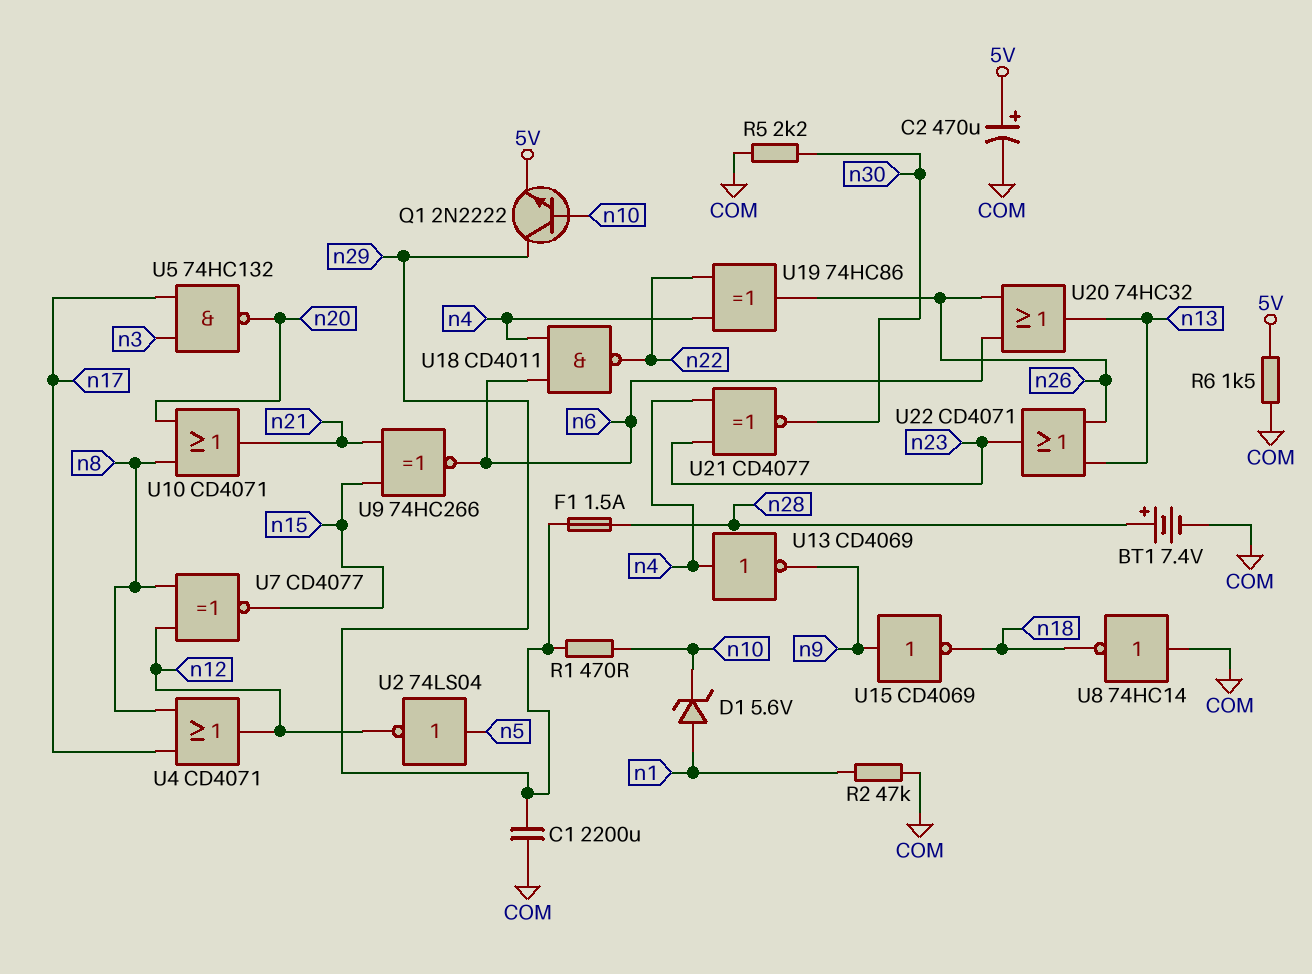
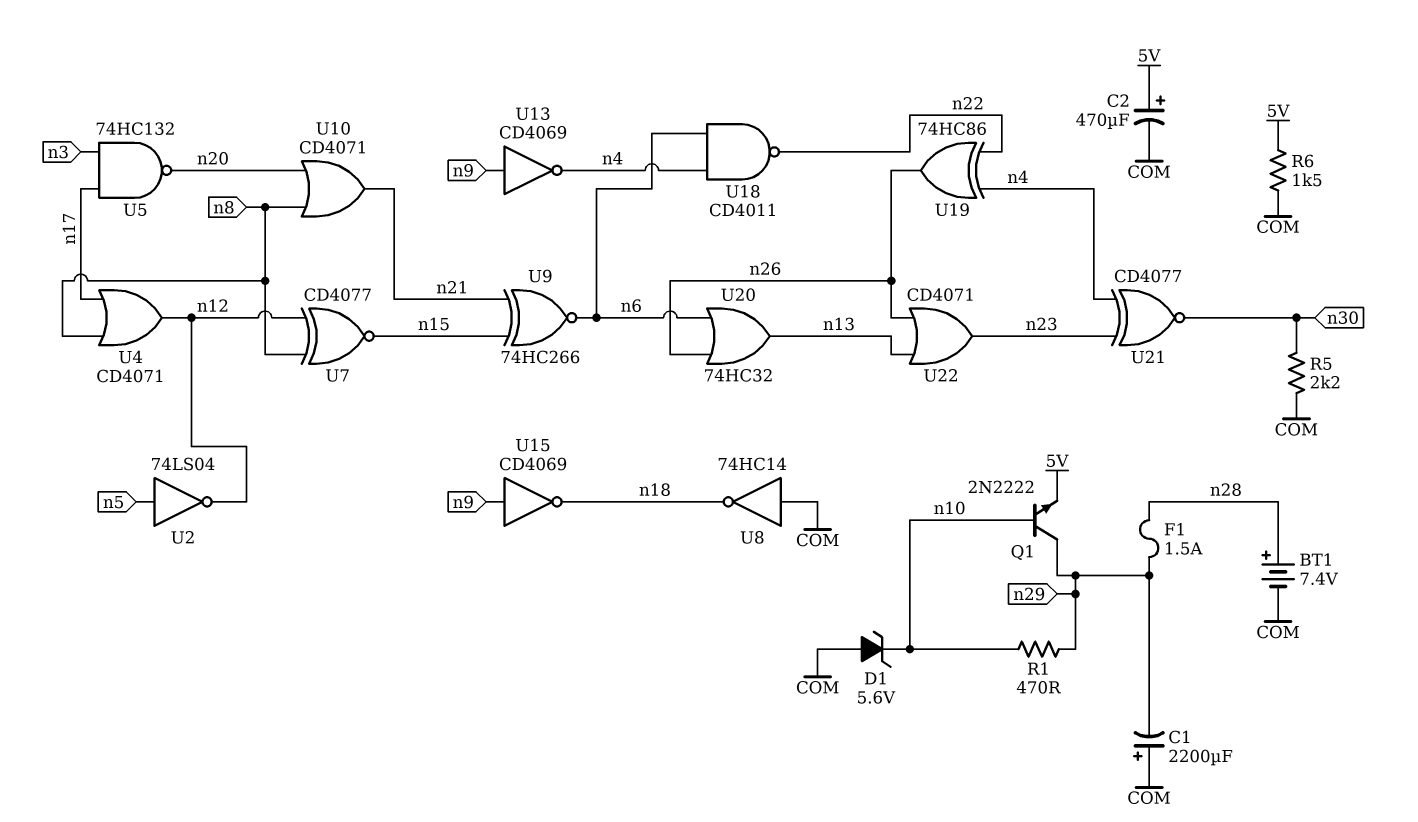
C1: 2200uF (COM, n29) -> 2200uF (plus COM, minus n29)
D1: zener 5.6V (A n1, K n10) -> zener 5.6V (A COM, K n10)
R2: 47k (COM, n1) -> none
U13: NOT CD4069 (in n4, out n9) -> NOT CD4069 (in n9, out n4)

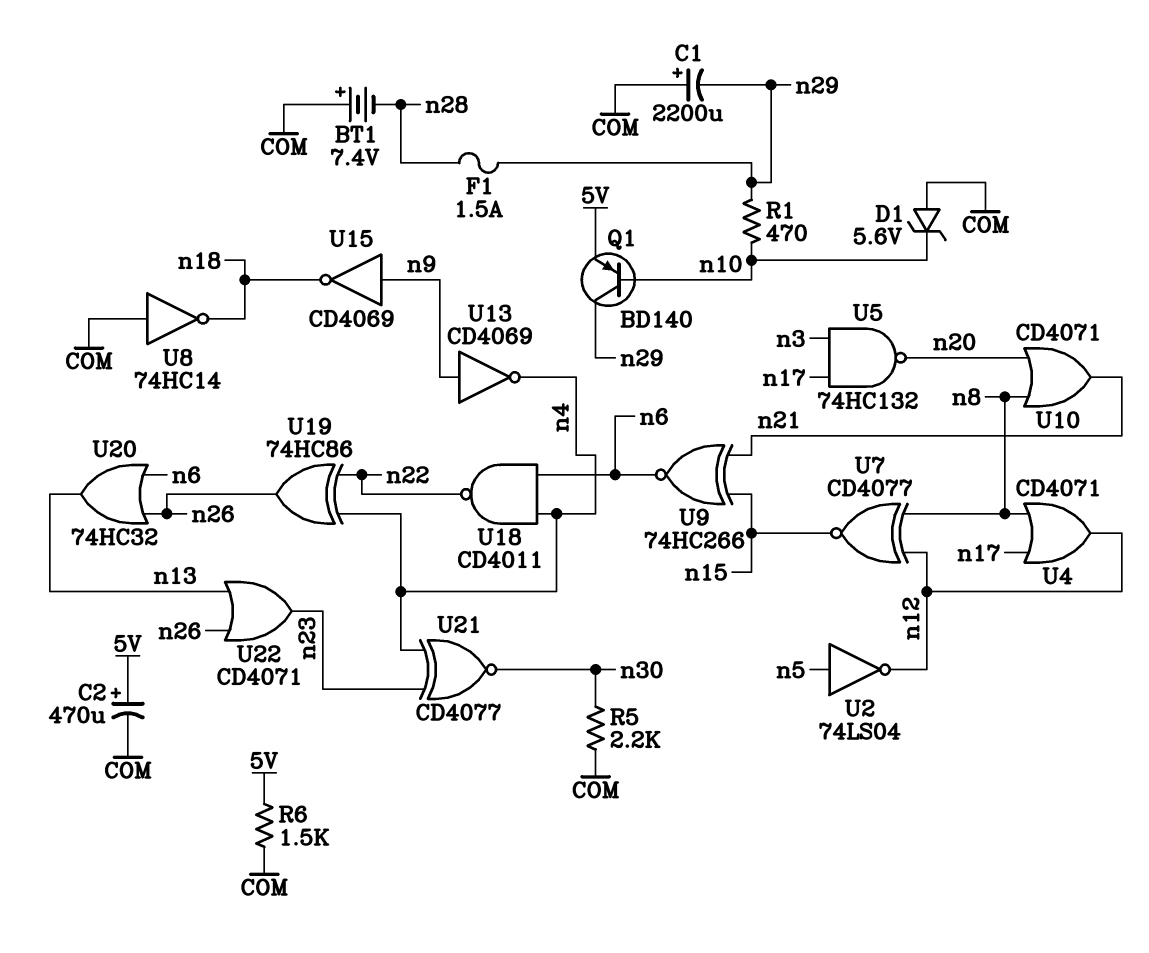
BT1: 7.4V (plus n28, minus COM) -> 7.4V (plus COM, minus n28)
Q1: NPN 2N2222 (B n10, C n29, E 5V) -> PNP BD140 (B n10, C n29, E 5V)

